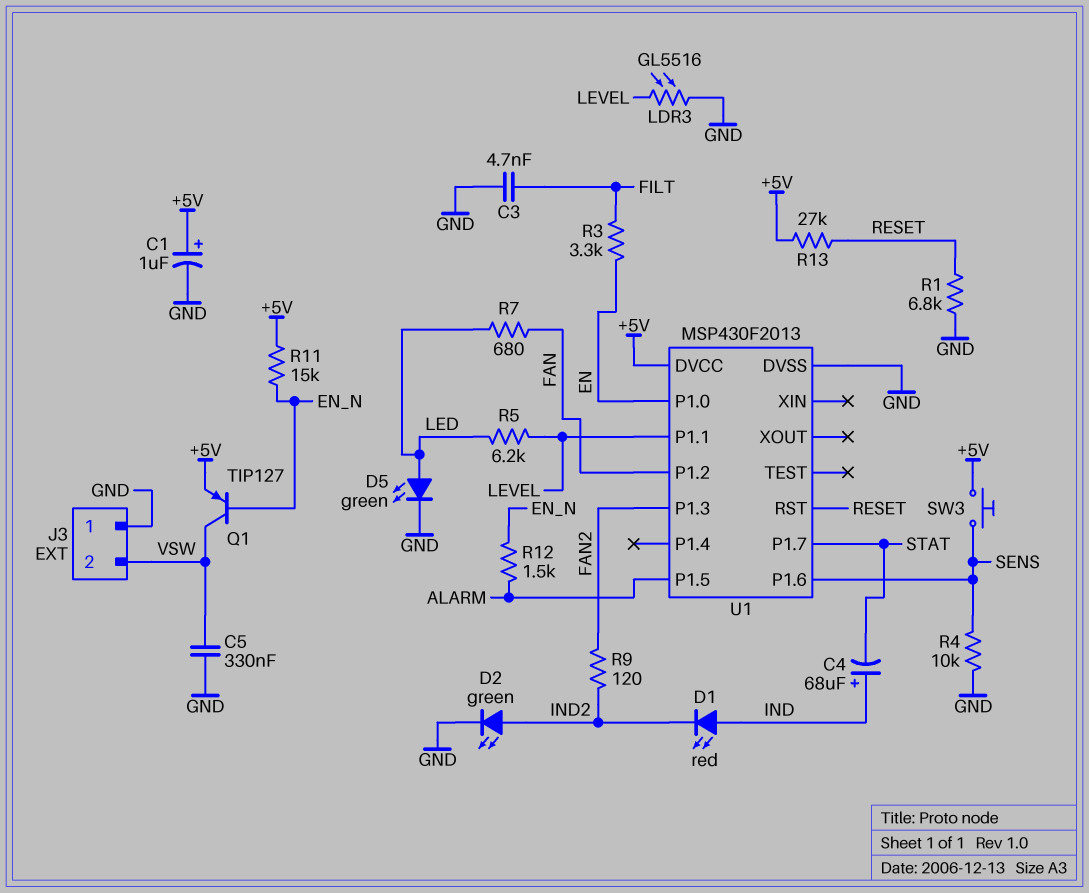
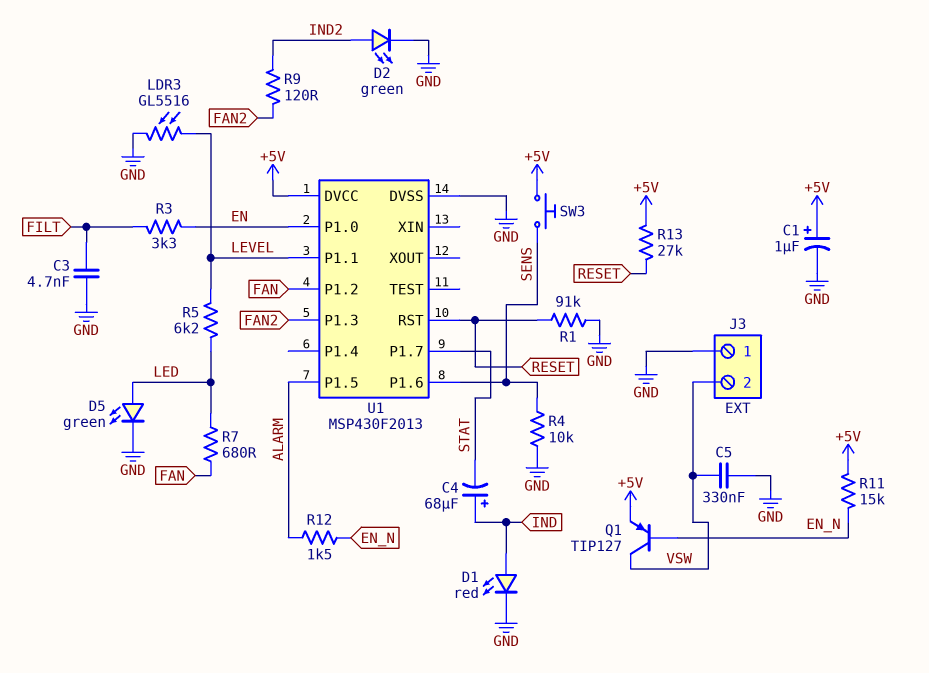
D1: LED red (A IND, K IND2) -> LED red (A IND, K GND)
R1: 6.8k (GND, RESET) -> 91k (GND, RESET)

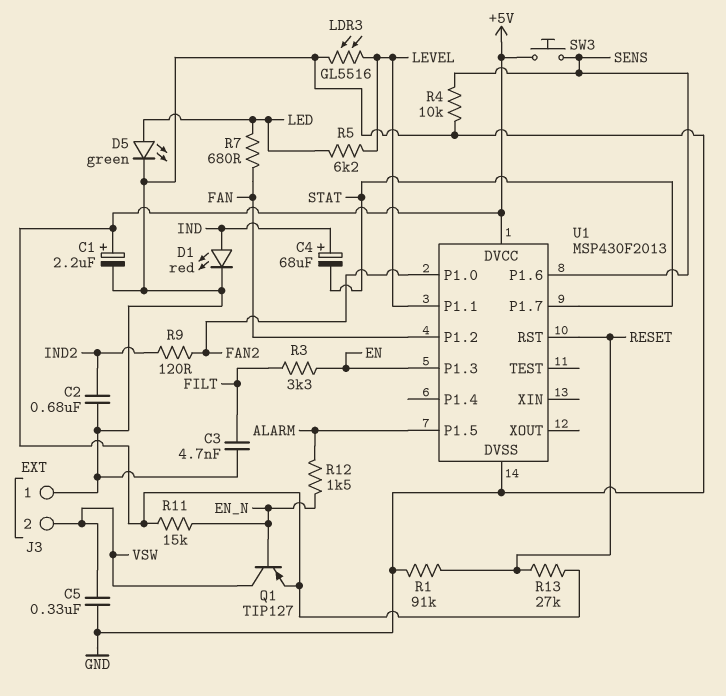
C1: 1uF (plus +5V, minus GND) -> 2.2uF (plus +5V, minus GND)
C2: none -> 680nF (GND, IND2)
D2: LED green (A IND2, K GND) -> none
U1 pin P1.0: EN -> FAN2
U1 pin P1.3: FAN2 -> EN

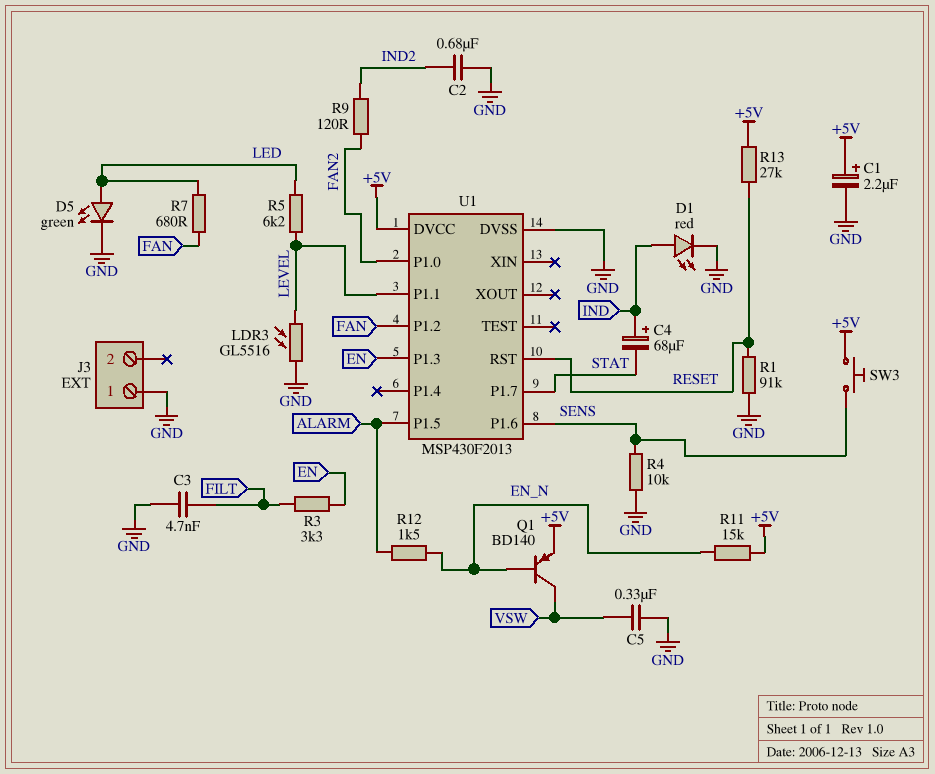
J3 pin 2: VSW -> none
Q1: PNP TIP127 (B EN_N, C VSW, E +5V) -> PNP BD140 (B EN_N, C VSW, E +5V)

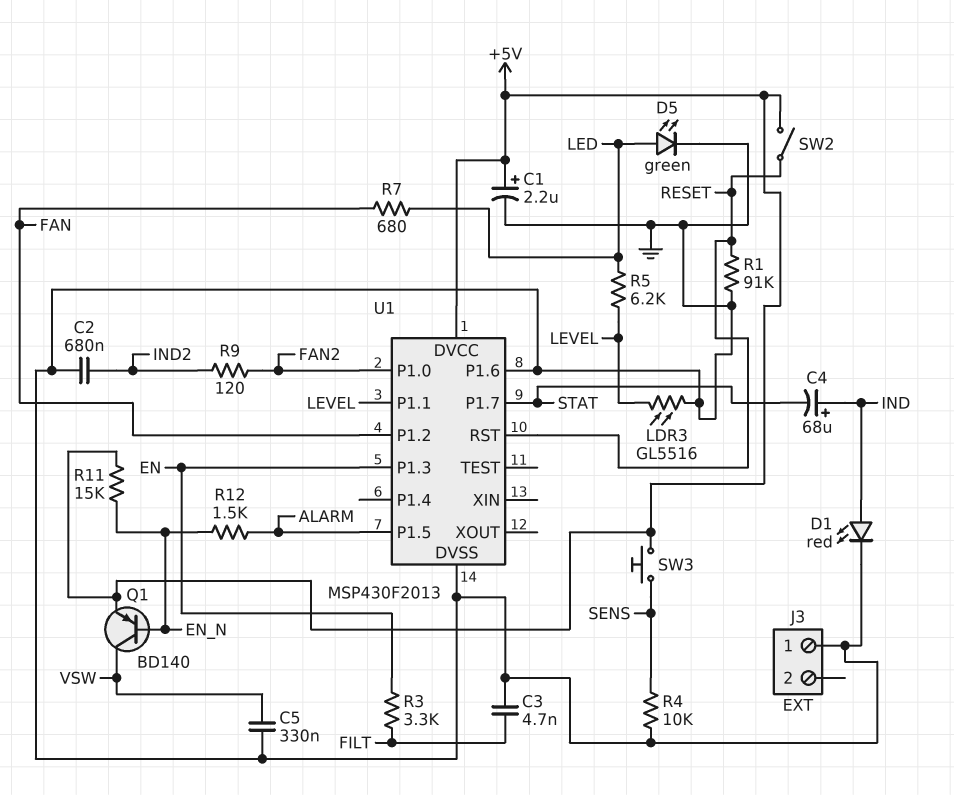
R13: 27k (+5V, RESET) -> none
SW2: none -> switch (+5V, RESET)
U1 pin P1.6: SENS -> GND

